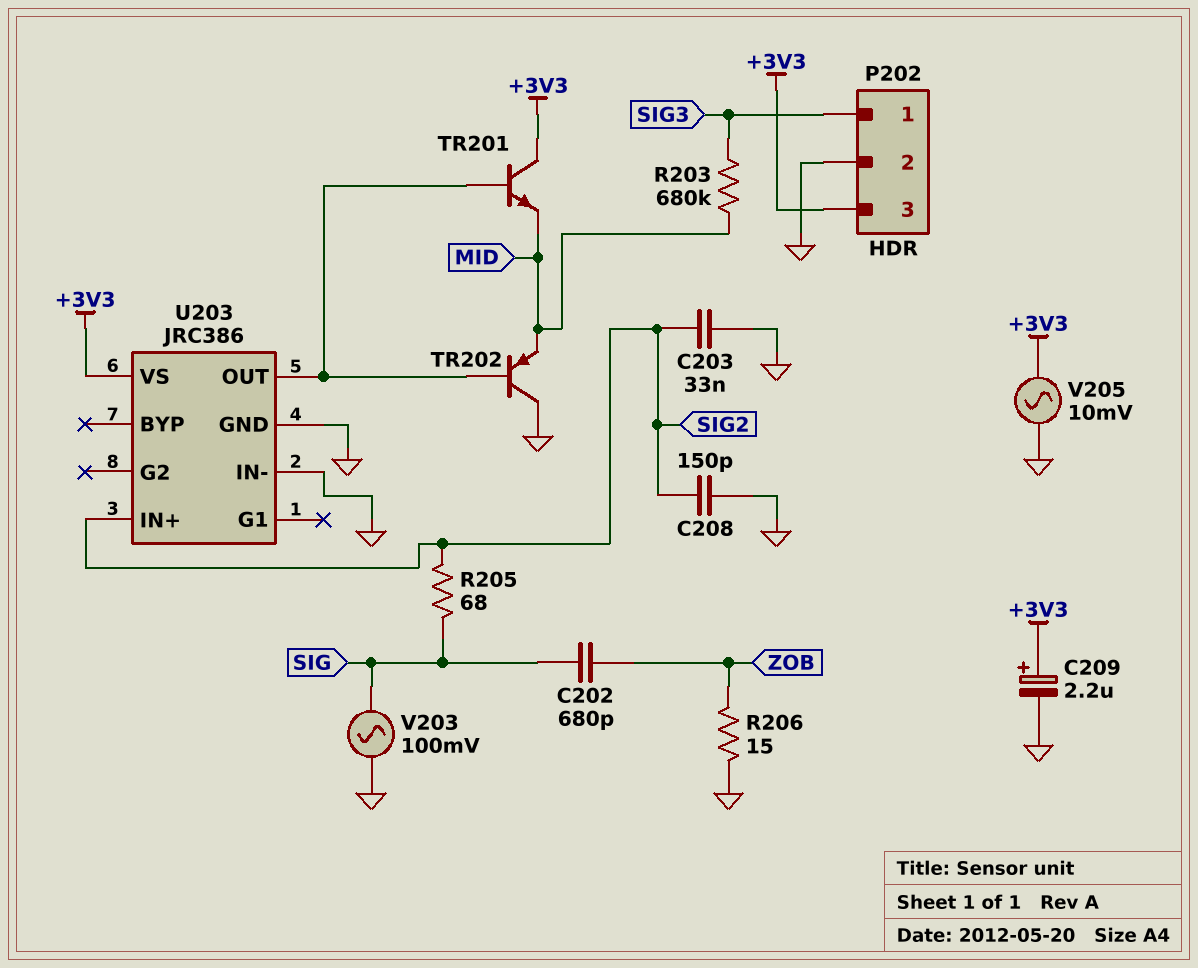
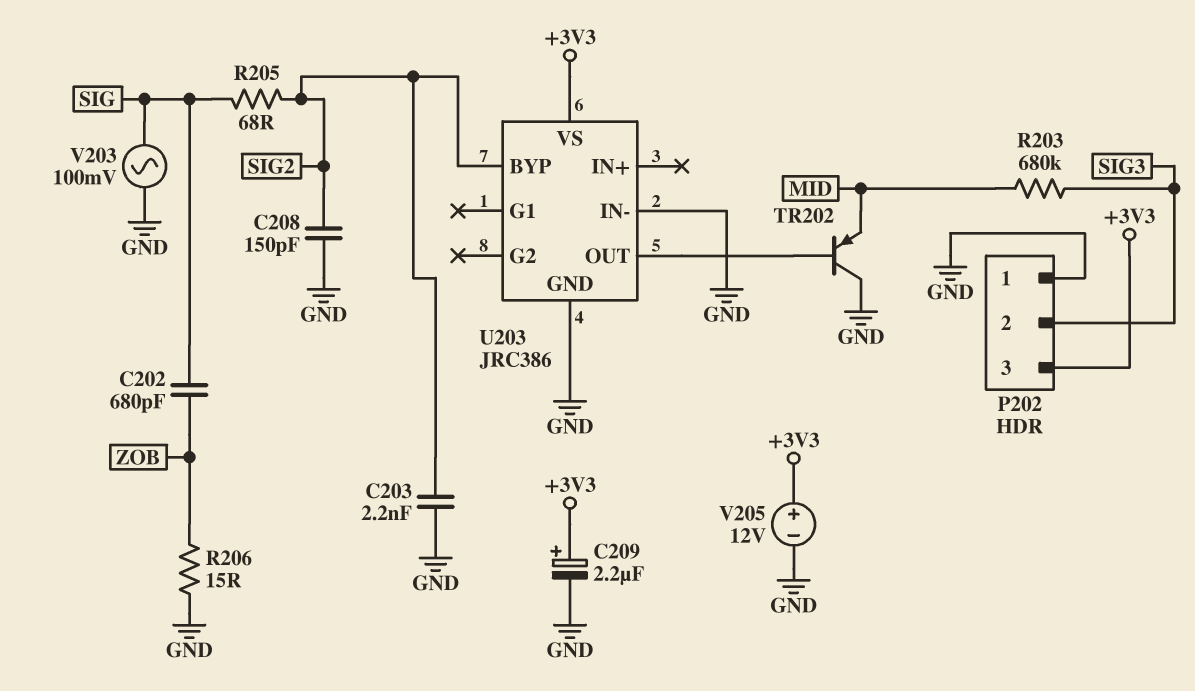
C203: 33nF (GND, SIG2) -> 2.2nF (GND, SIG2)
P202 pin 1: SIG3 -> GND
P202 pin 2: GND -> SIG3
TR201: NPN (B U203/OUT, C +3V3, E MID) -> none
U203 pin BYP: none -> SIG2
U203 pin IN+: SIG2 -> none
V205: AC 10mV (+3V3, GND) -> 12V (plus +3V3, minus GND)

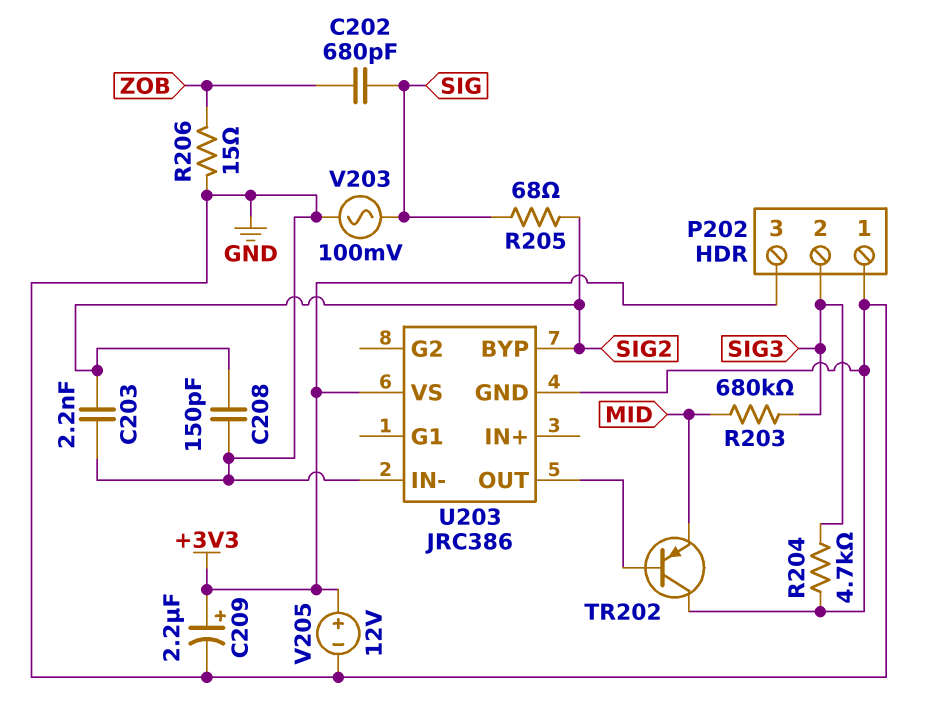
R204: none -> 4.7k (GND, SIG3)

